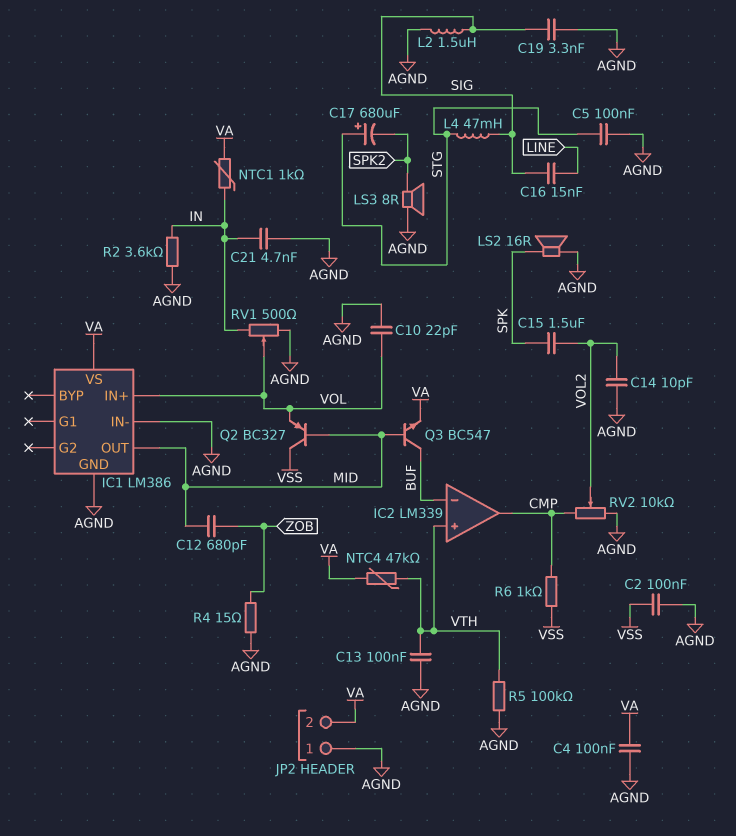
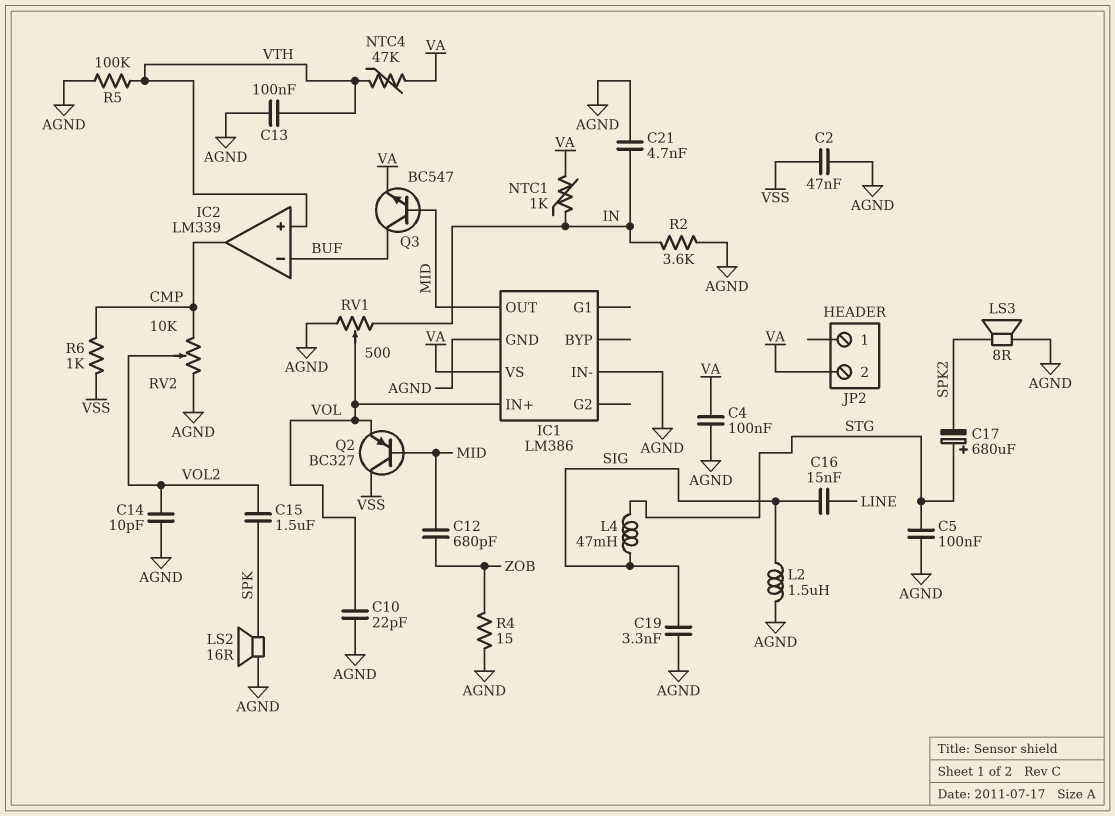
C2: 100nF (AGND, VSS) -> 47nF (AGND, VSS)
JP2 pin 1: AGND -> none

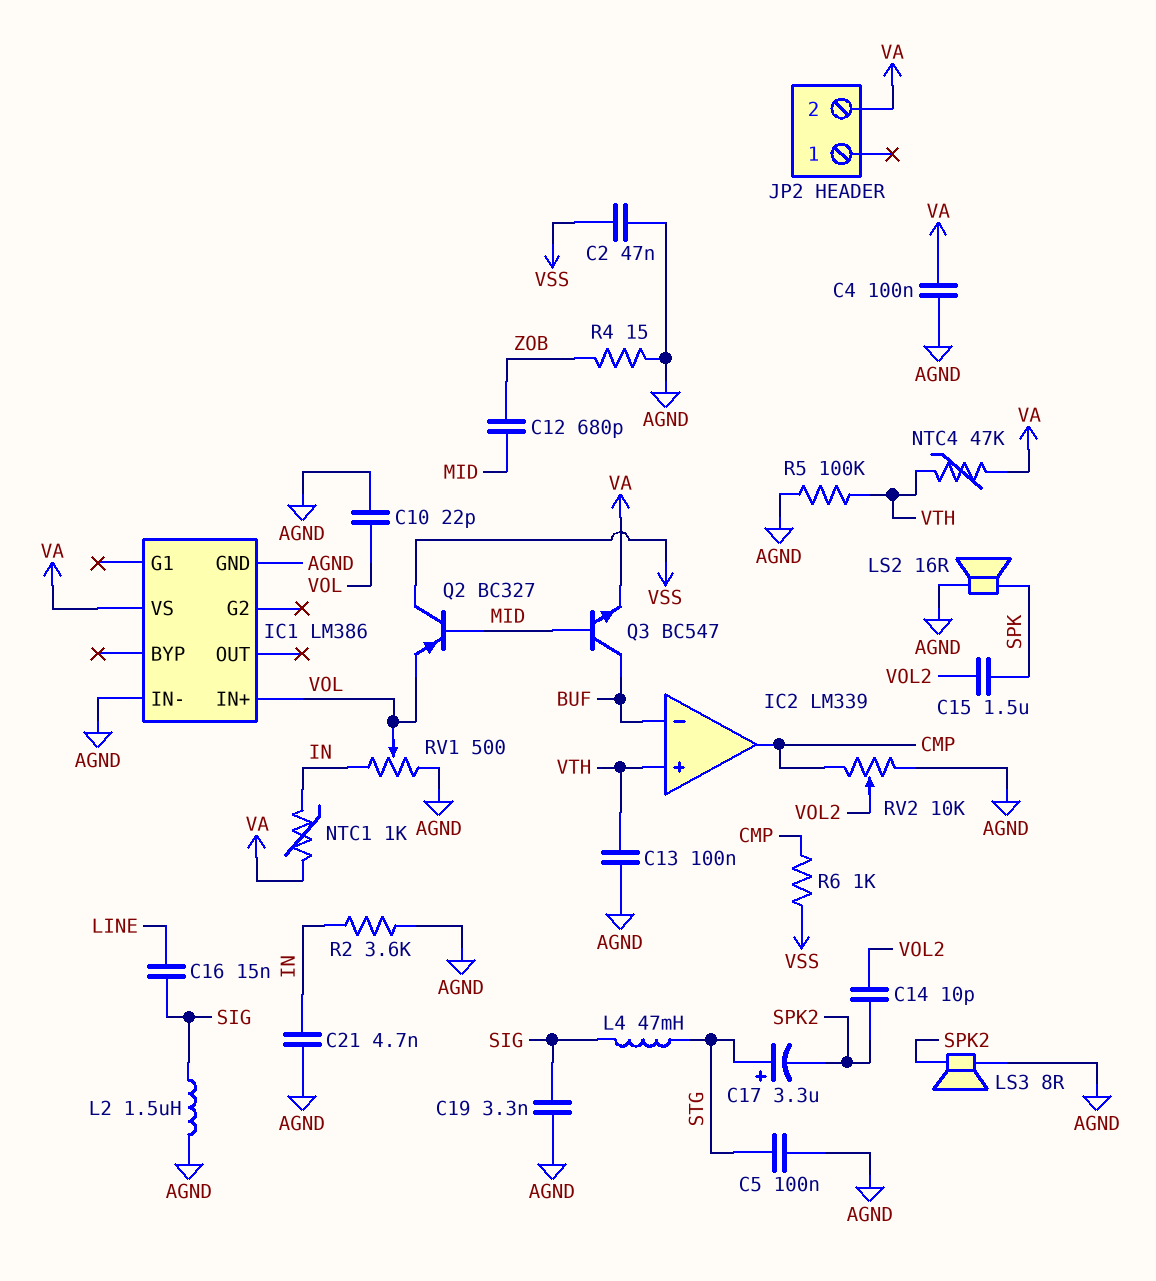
C14: 10pF (AGND, VOL2) -> 10pF (SPK2, VOL2)
C17: 680uF (plus STG, minus SPK2) -> 3.3uF (plus STG, minus SPK2)
IC1 pin OUT: MID -> none

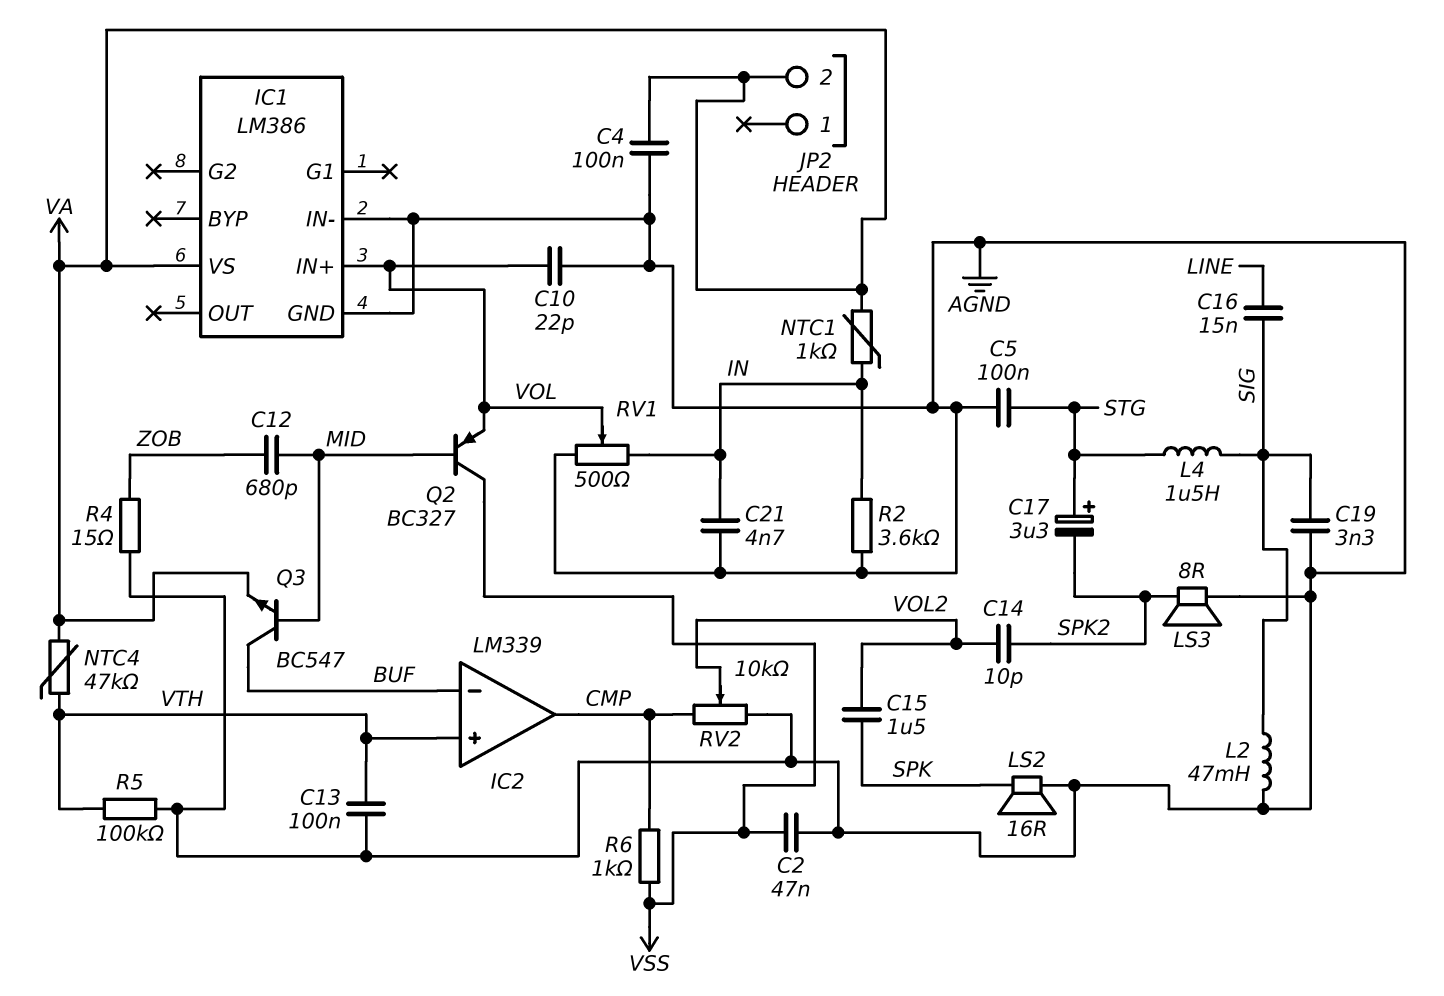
L2: 1.5uH (AGND, SIG) -> 47mH (AGND, SIG)
L4: 47mH (SIG, STG) -> 1.5uH (SIG, STG)

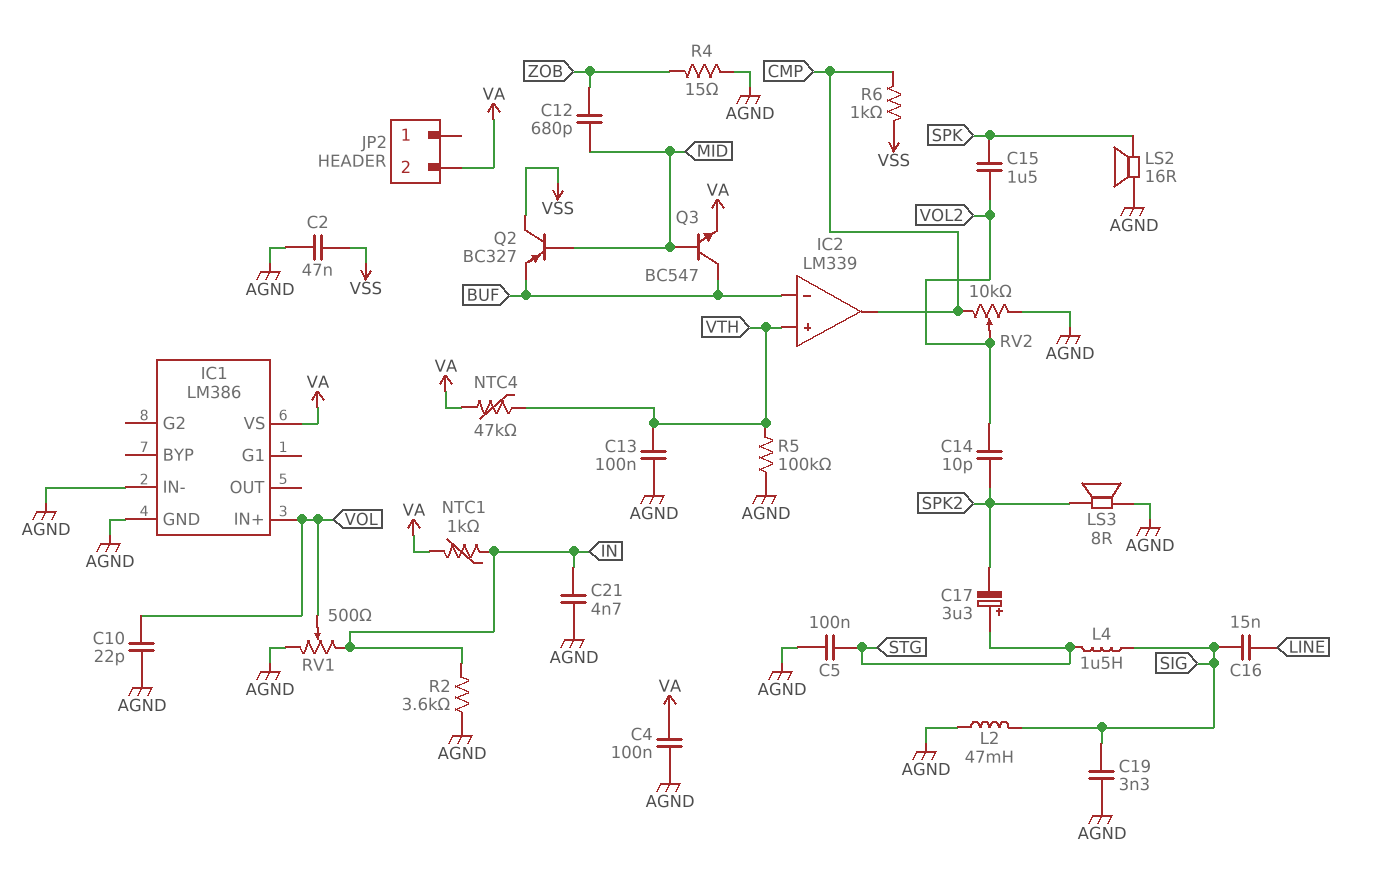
Q2: PNP BC327 (B MID, C VSS, E VOL) -> PNP BC327 (B MID, C VSS, E BUF)

